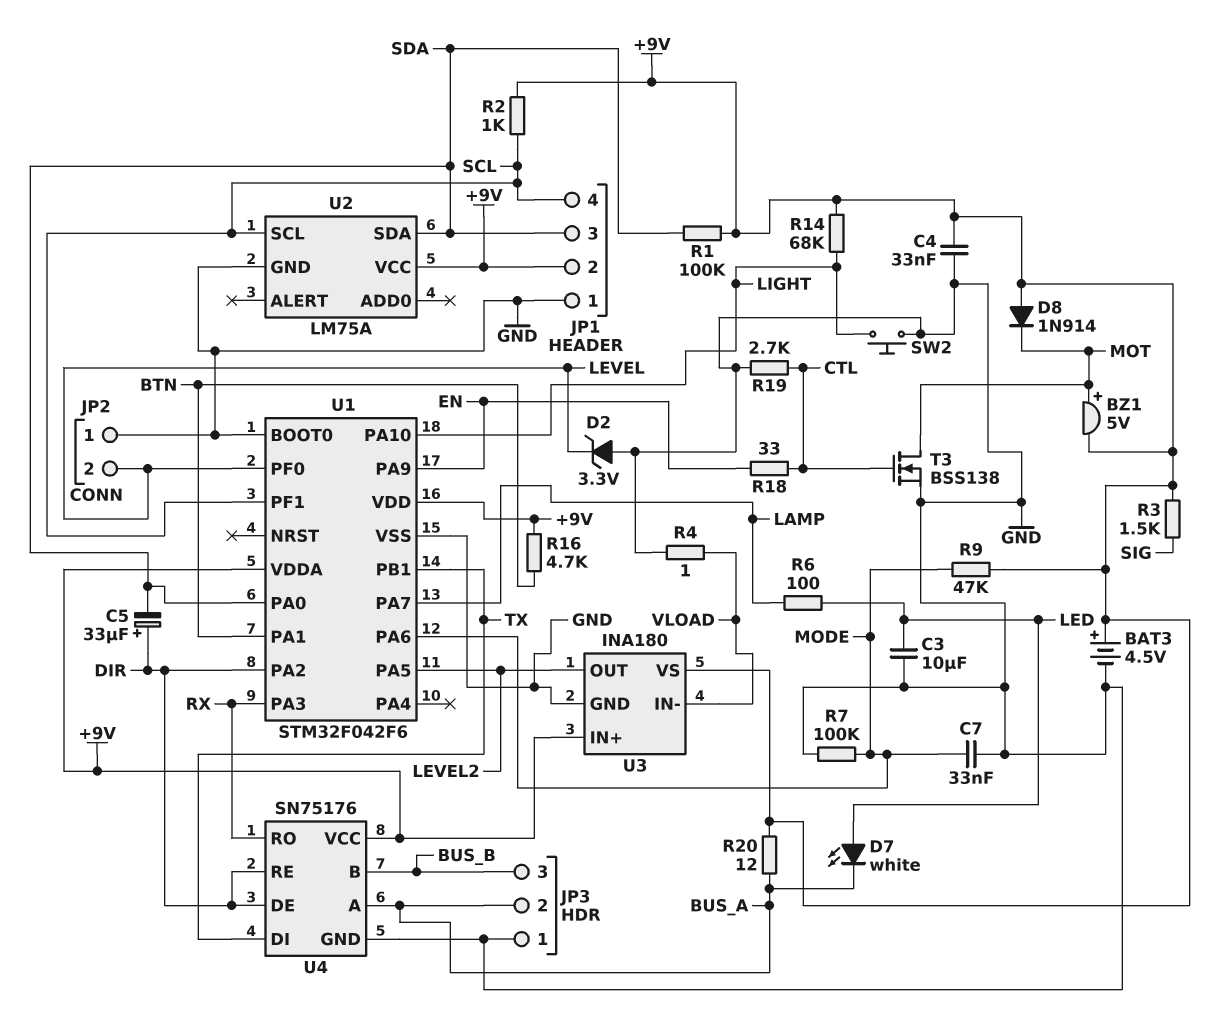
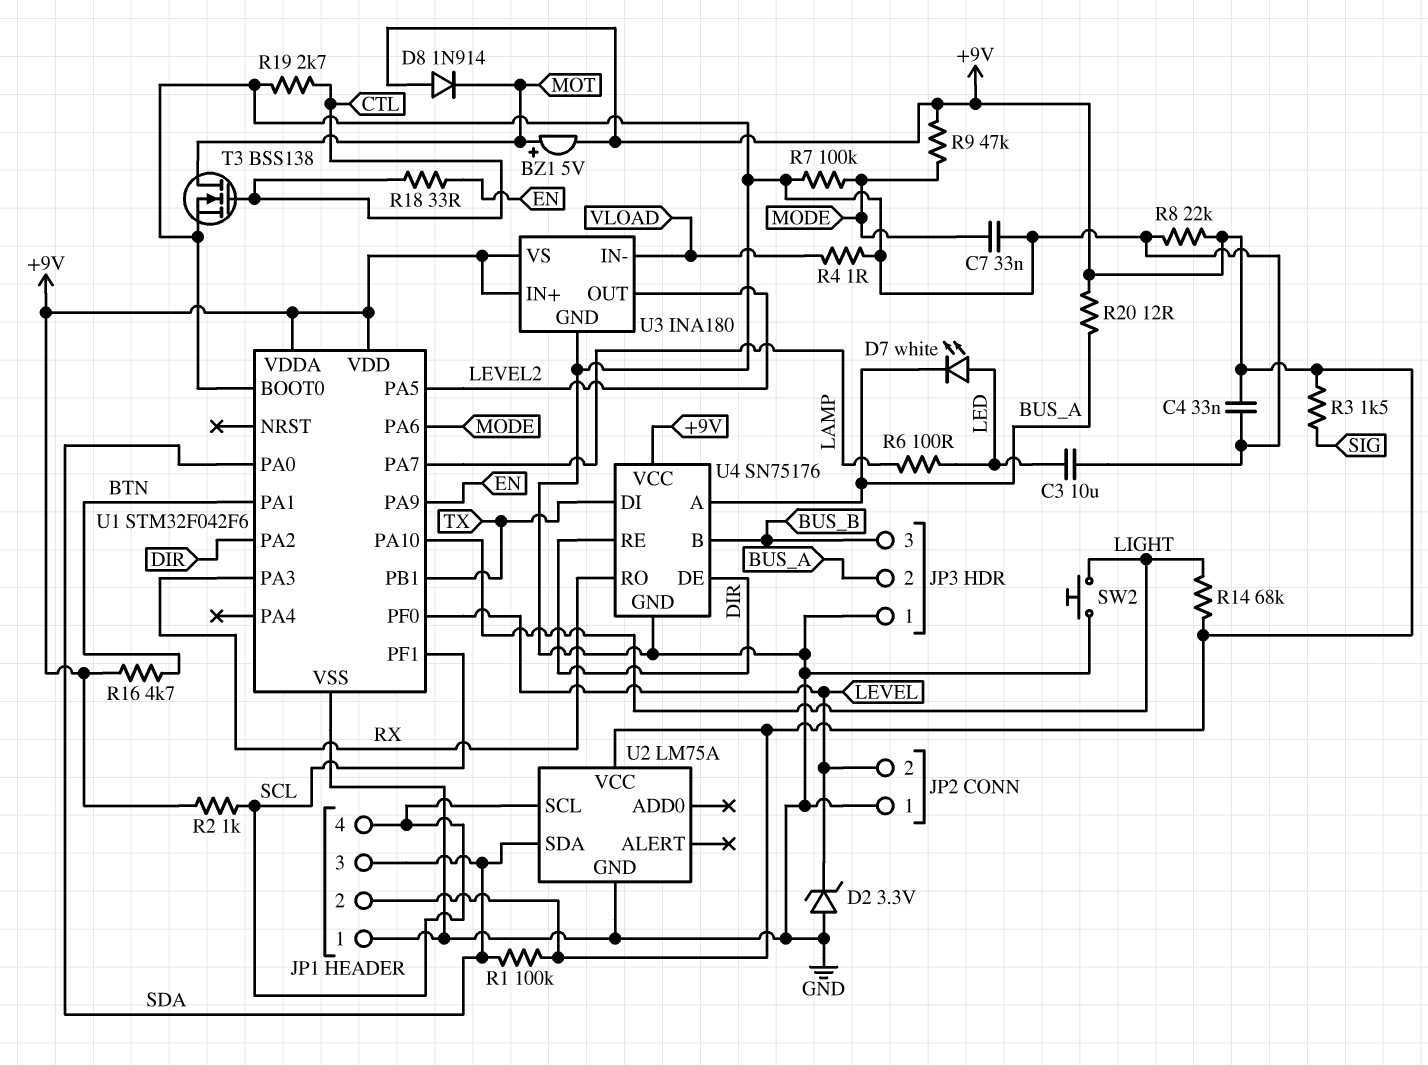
BAT3: 4.5V (plus +9V, minus GND) -> none
C5: 33uF (plus DIR, minus SDA) -> none
R8: none -> 22k (+9V, GND)

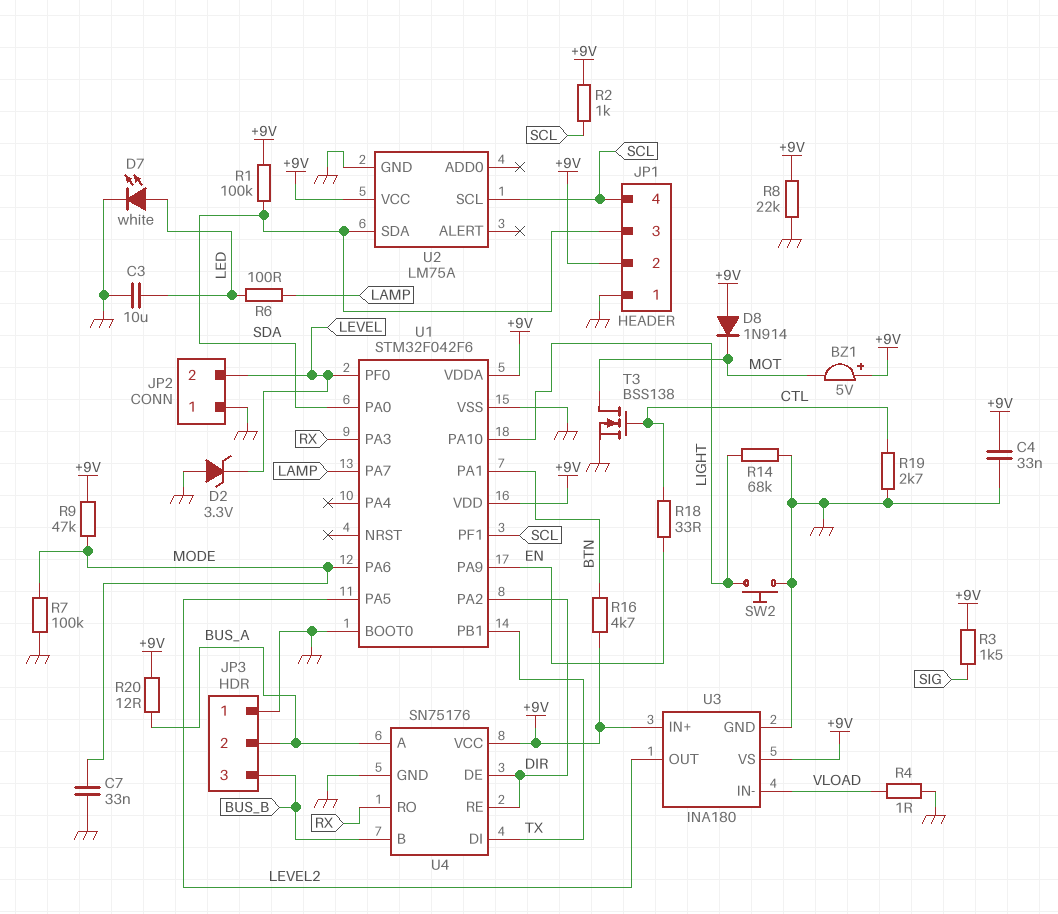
BZ1: buzzer 5V (plus MOT, minus +9V) -> buzzer 5V (plus +9V, minus MOT)
D7: LED white (A LED, K BUS_A) -> LED white (A LED, K GND)
R14: 68k (+9V, LIGHT) -> 68k (GND, LIGHT)

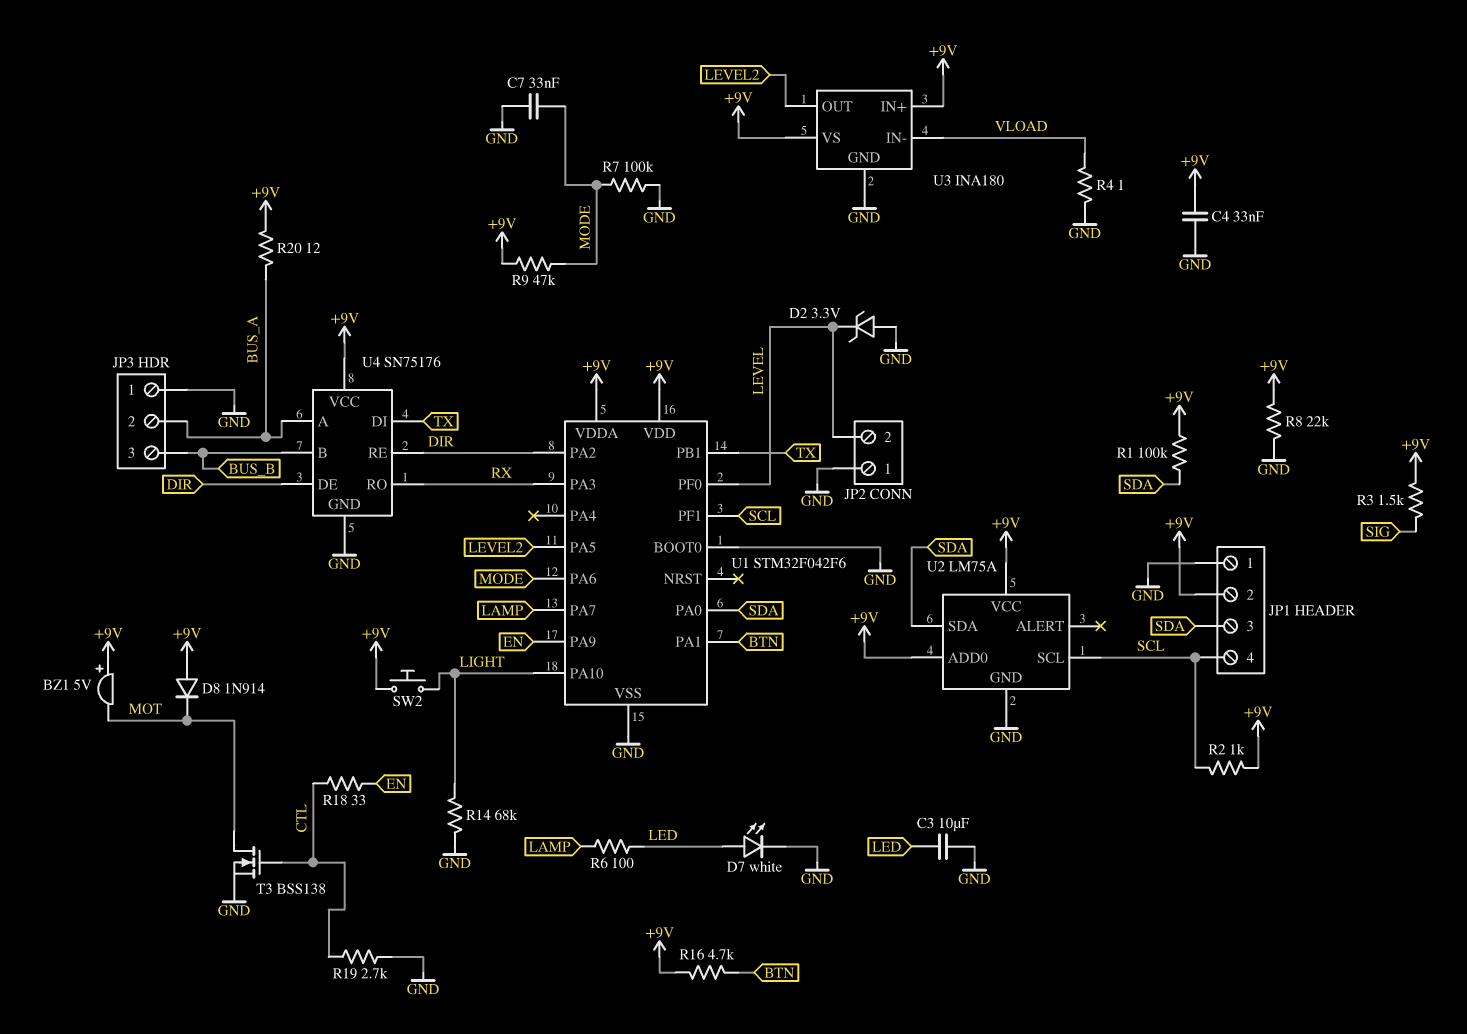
SW2: button (GND, LIGHT) -> button (+9V, LIGHT)
U2 pin ADD0: none -> +9V

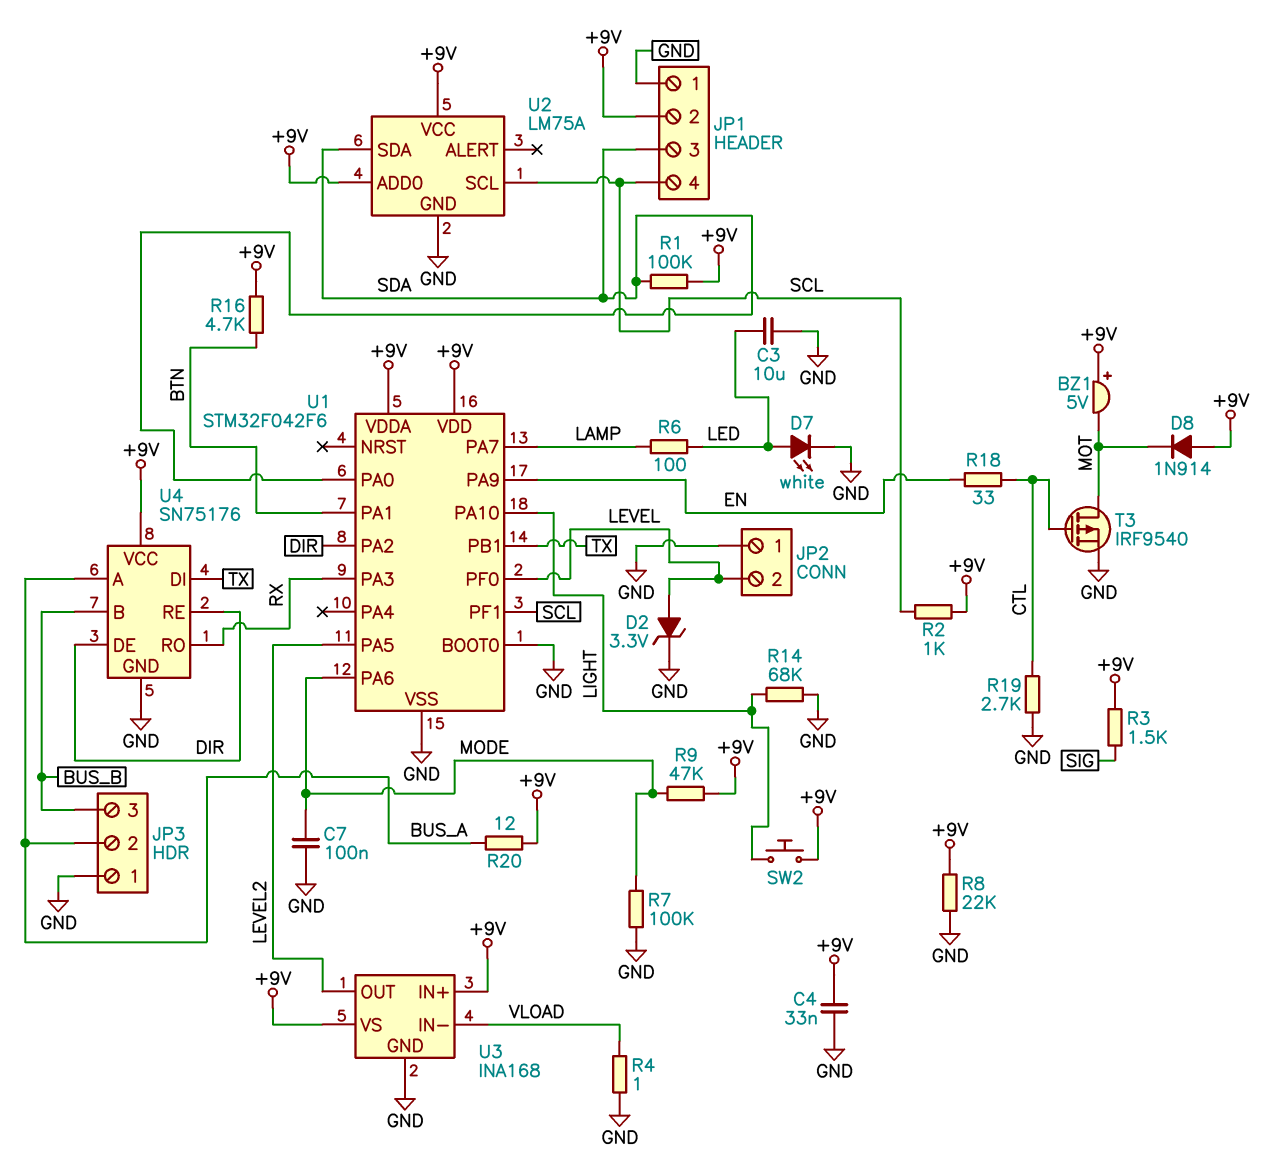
C7: 33nF (GND, MODE) -> 100nF (GND, MODE)
D2: zener 3.3V (A GND, K LEVEL) -> zener 3.3V (A LEVEL, K GND)
T3: NMOS BSS138 (G CTL, D MOT, S GND) -> PMOS IRF9540 (G CTL, D MOT, S GND)
U3: INA180 -> INA168

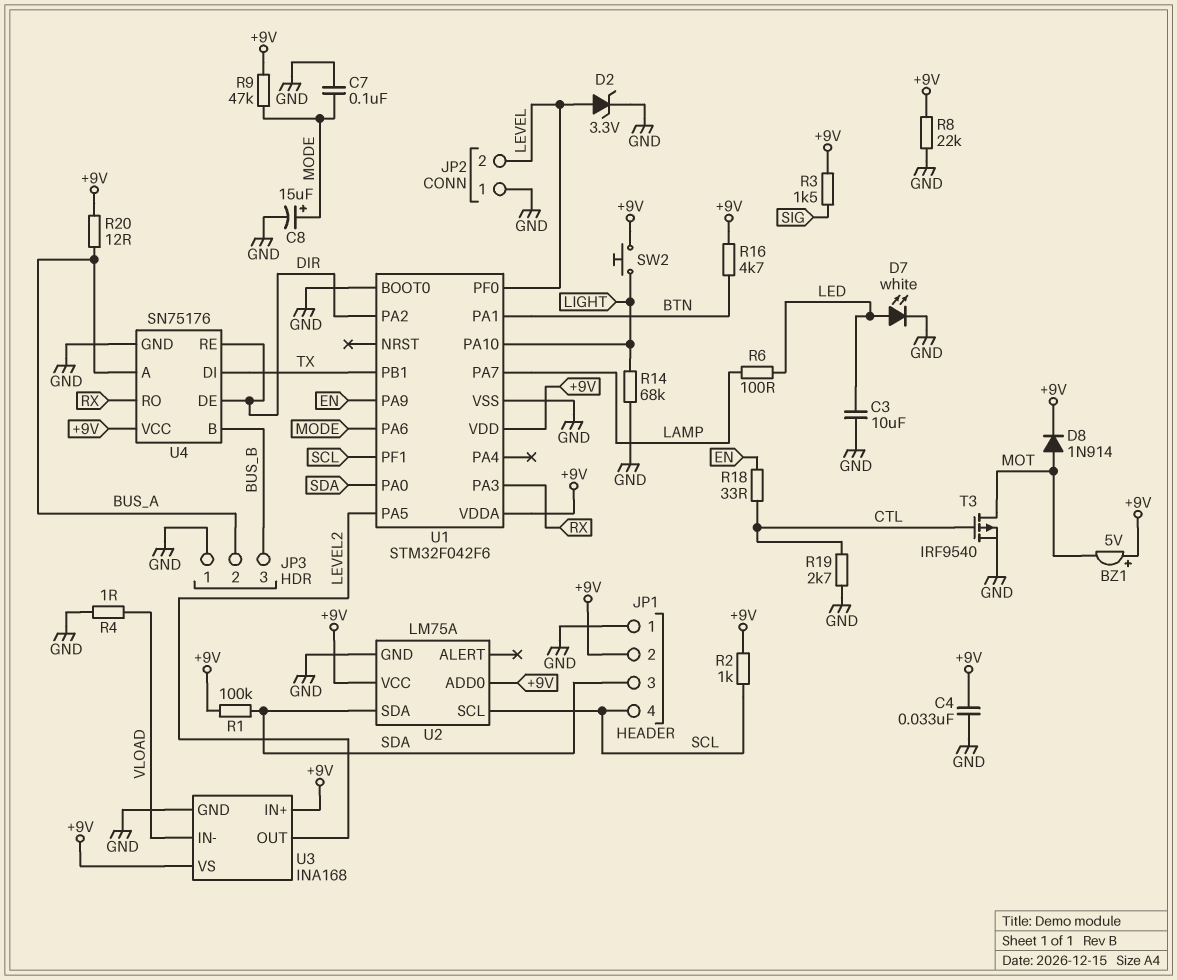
C8: none -> 15uF (plus MODE, minus GND)
D8: diode 1N914 (A +9V, K MOT) -> diode 1N914 (A MOT, K +9V)
R7: 100k (GND, MODE) -> none

